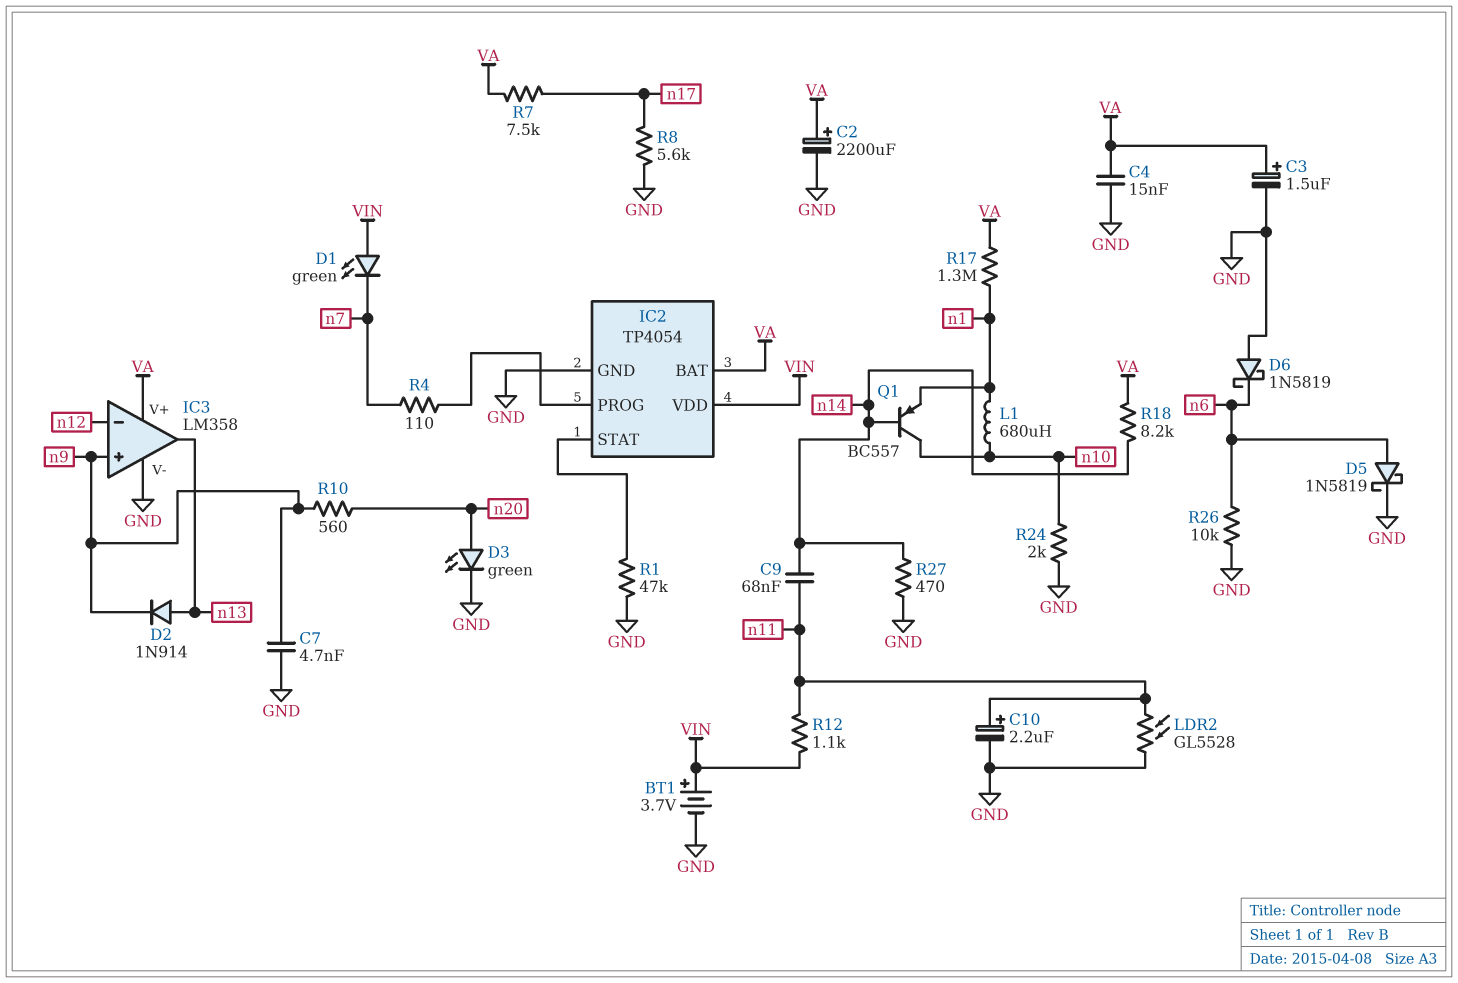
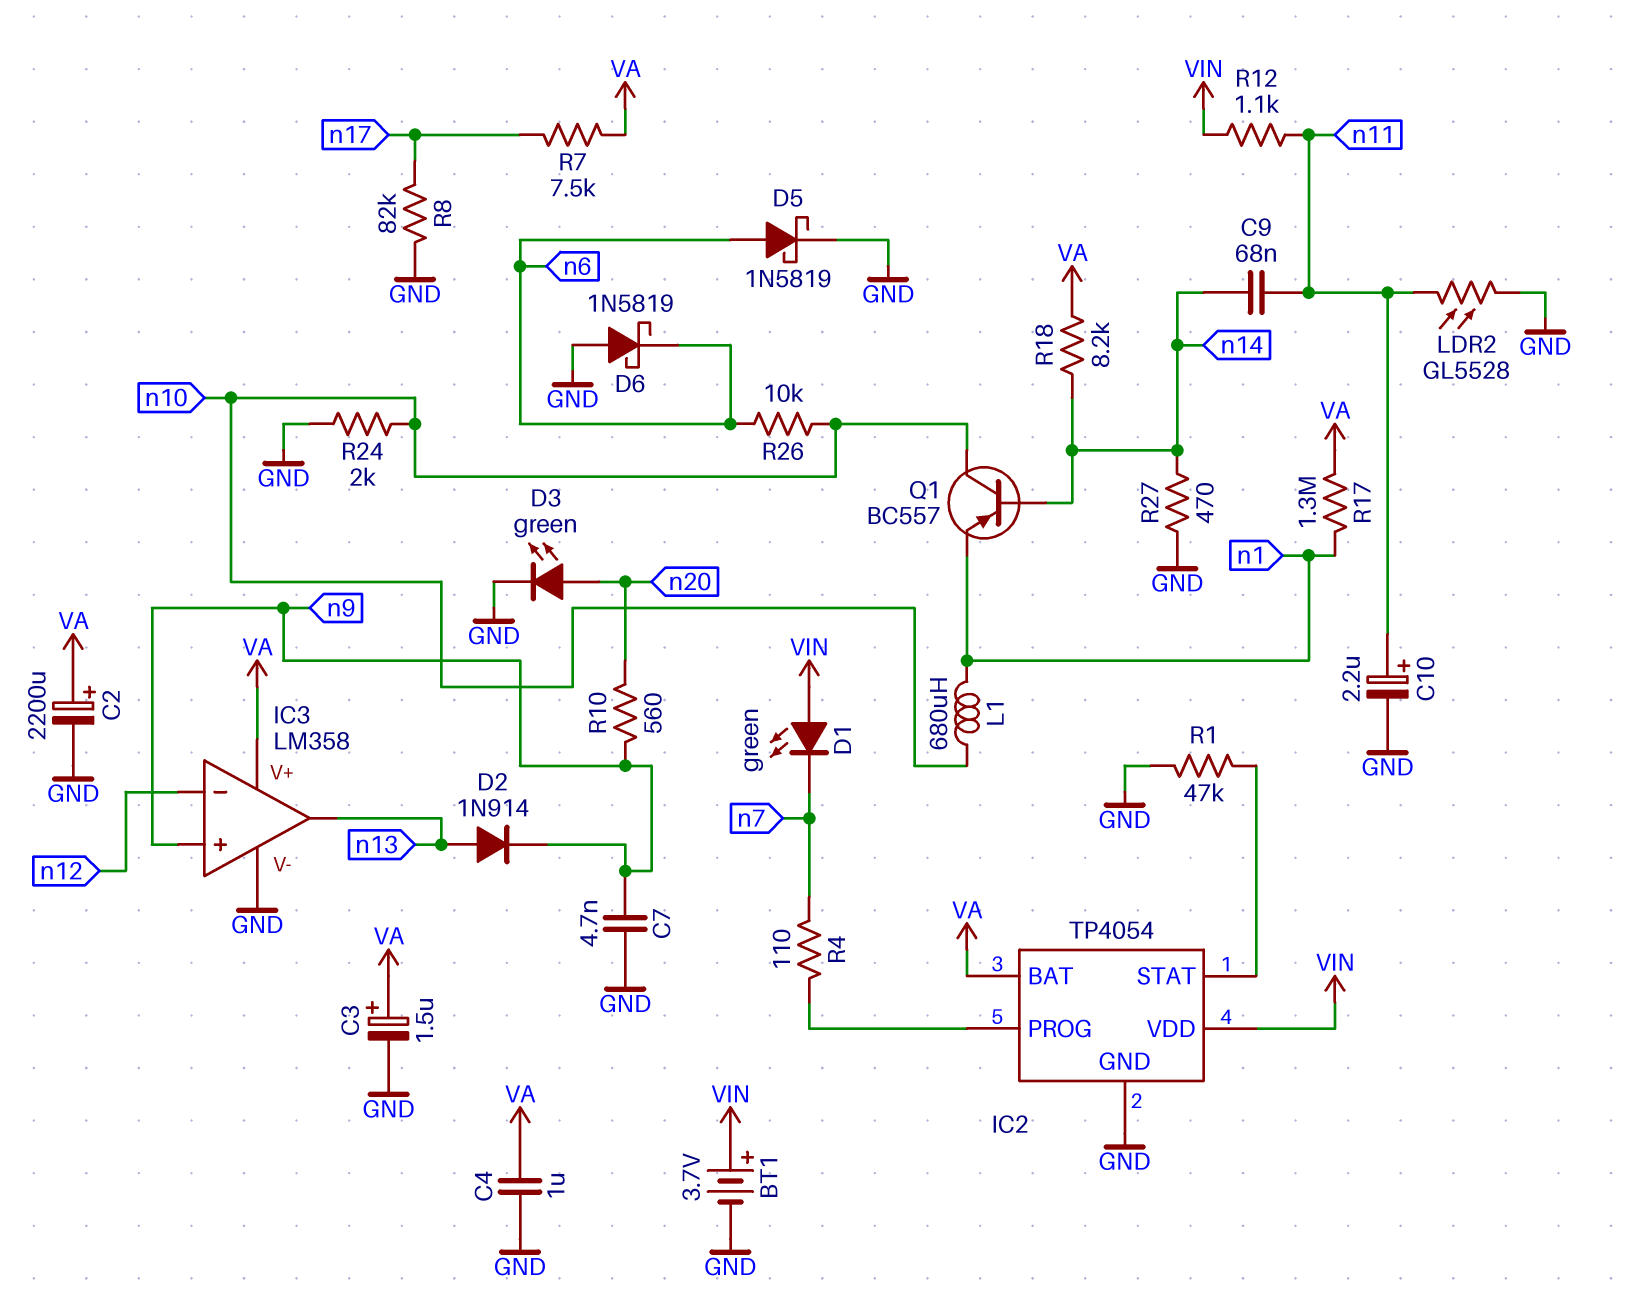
C4: 15nF (GND, VA) -> 1uF (GND, VA)
R8: 5.6k (GND, n17) -> 82k (GND, n17)
R26: 10k (GND, n6) -> 10k (n6, n10)

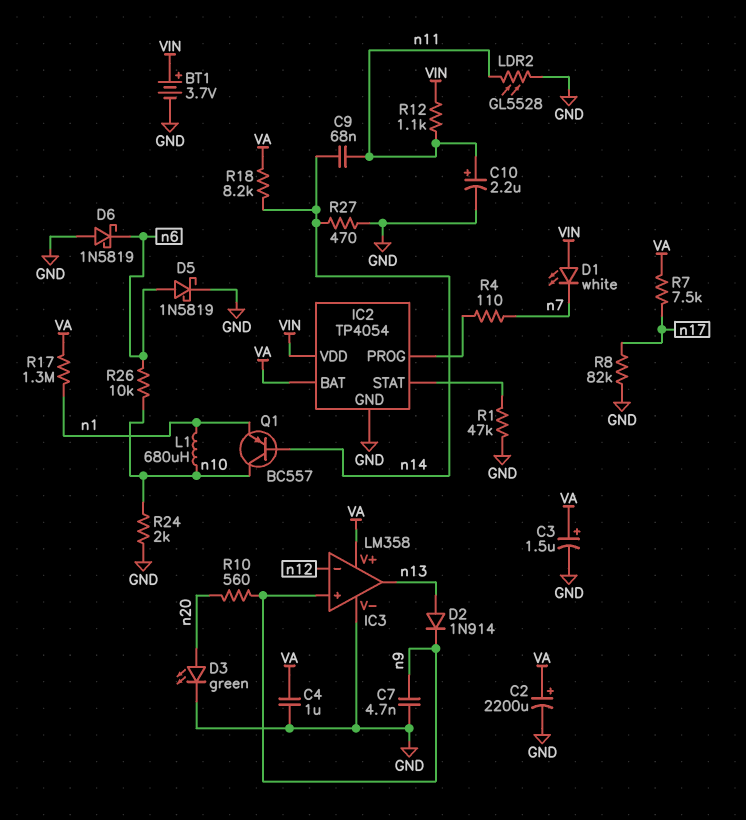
D1: LED green (A VIN, K n7) -> LED white (A VIN, K n7)

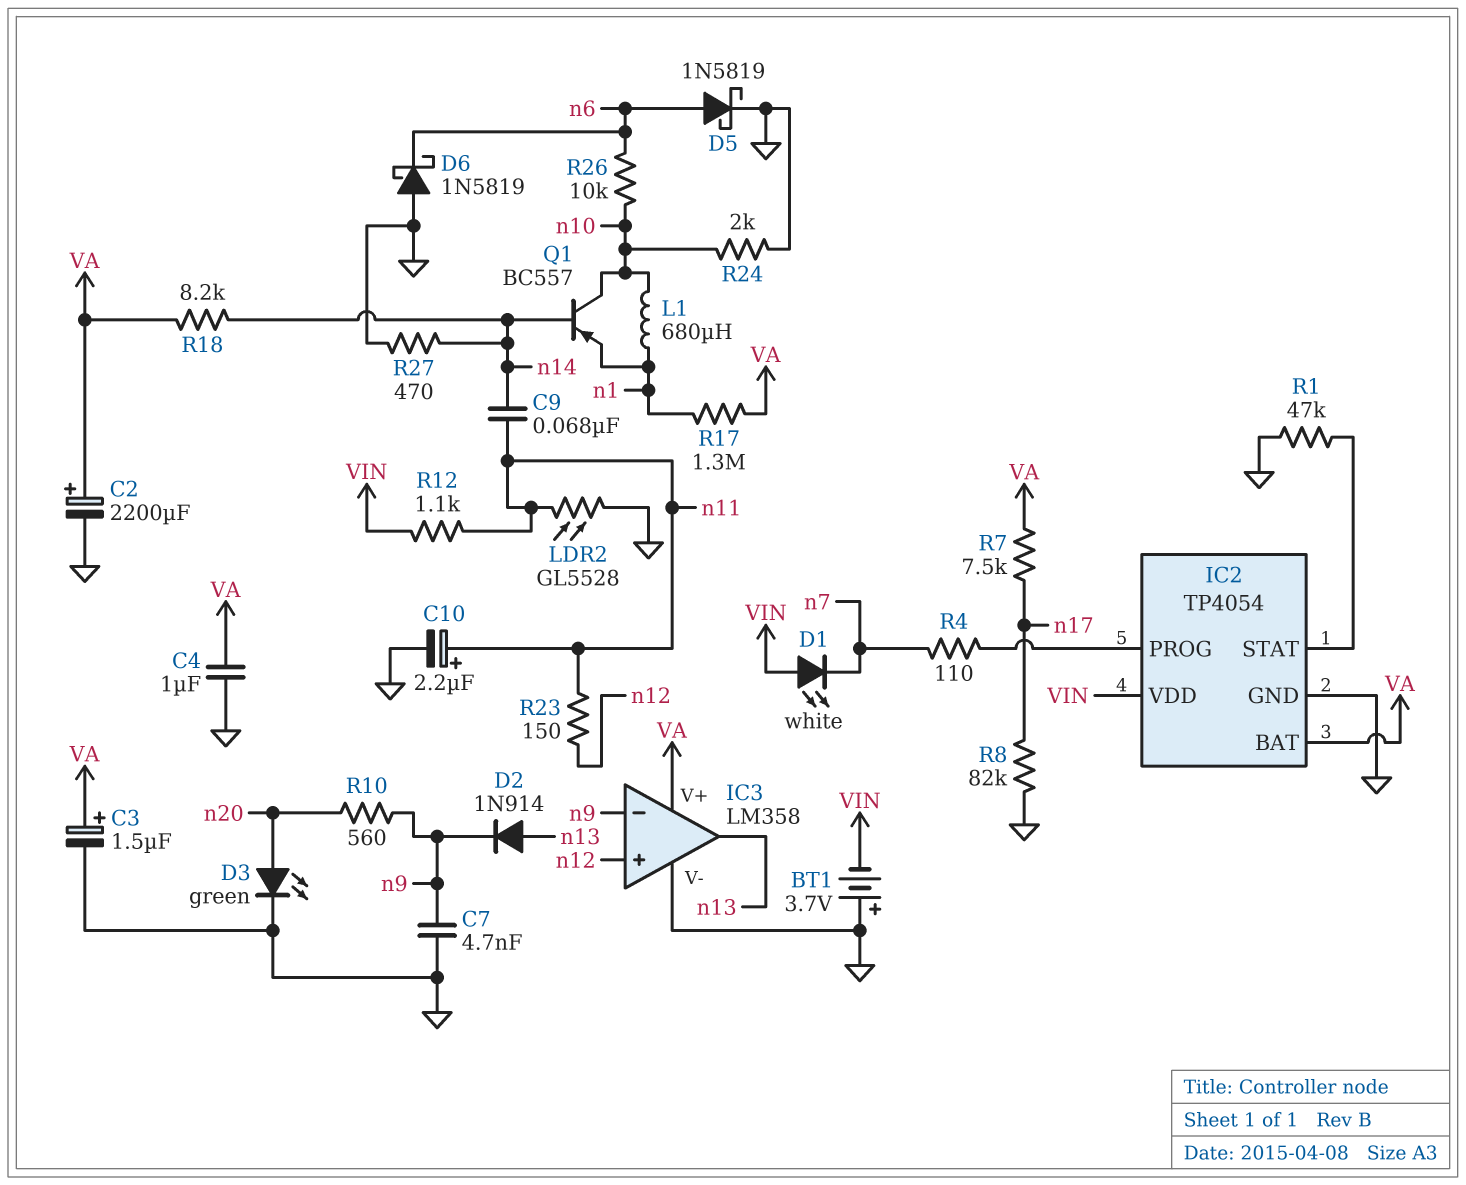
BT1: 3.7V (plus VIN, minus GND) -> 3.7V (plus GND, minus VIN)
IC3 pin in+: n9 -> n12
IC3 pin in-: n12 -> n9
R23: none -> 150 (n11, n12)

